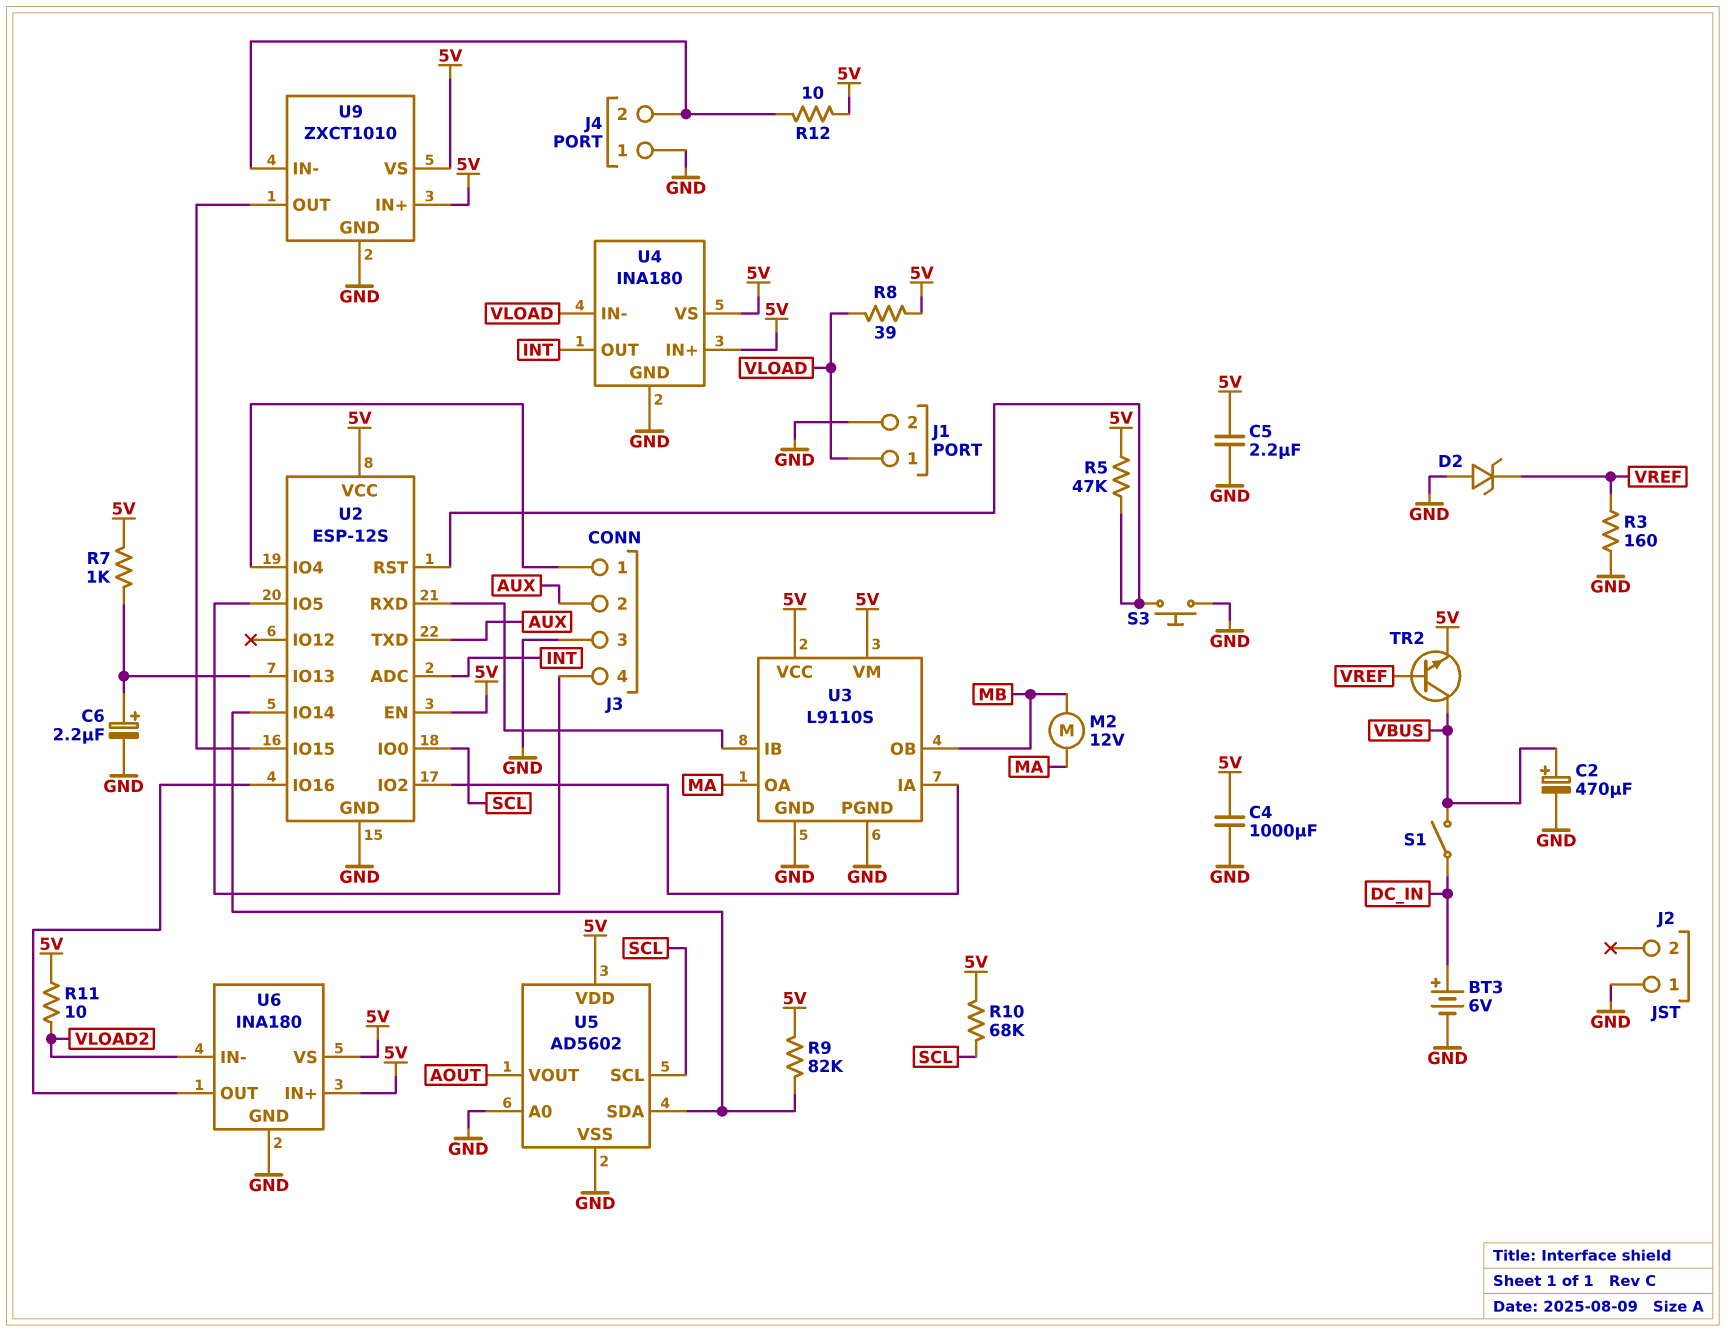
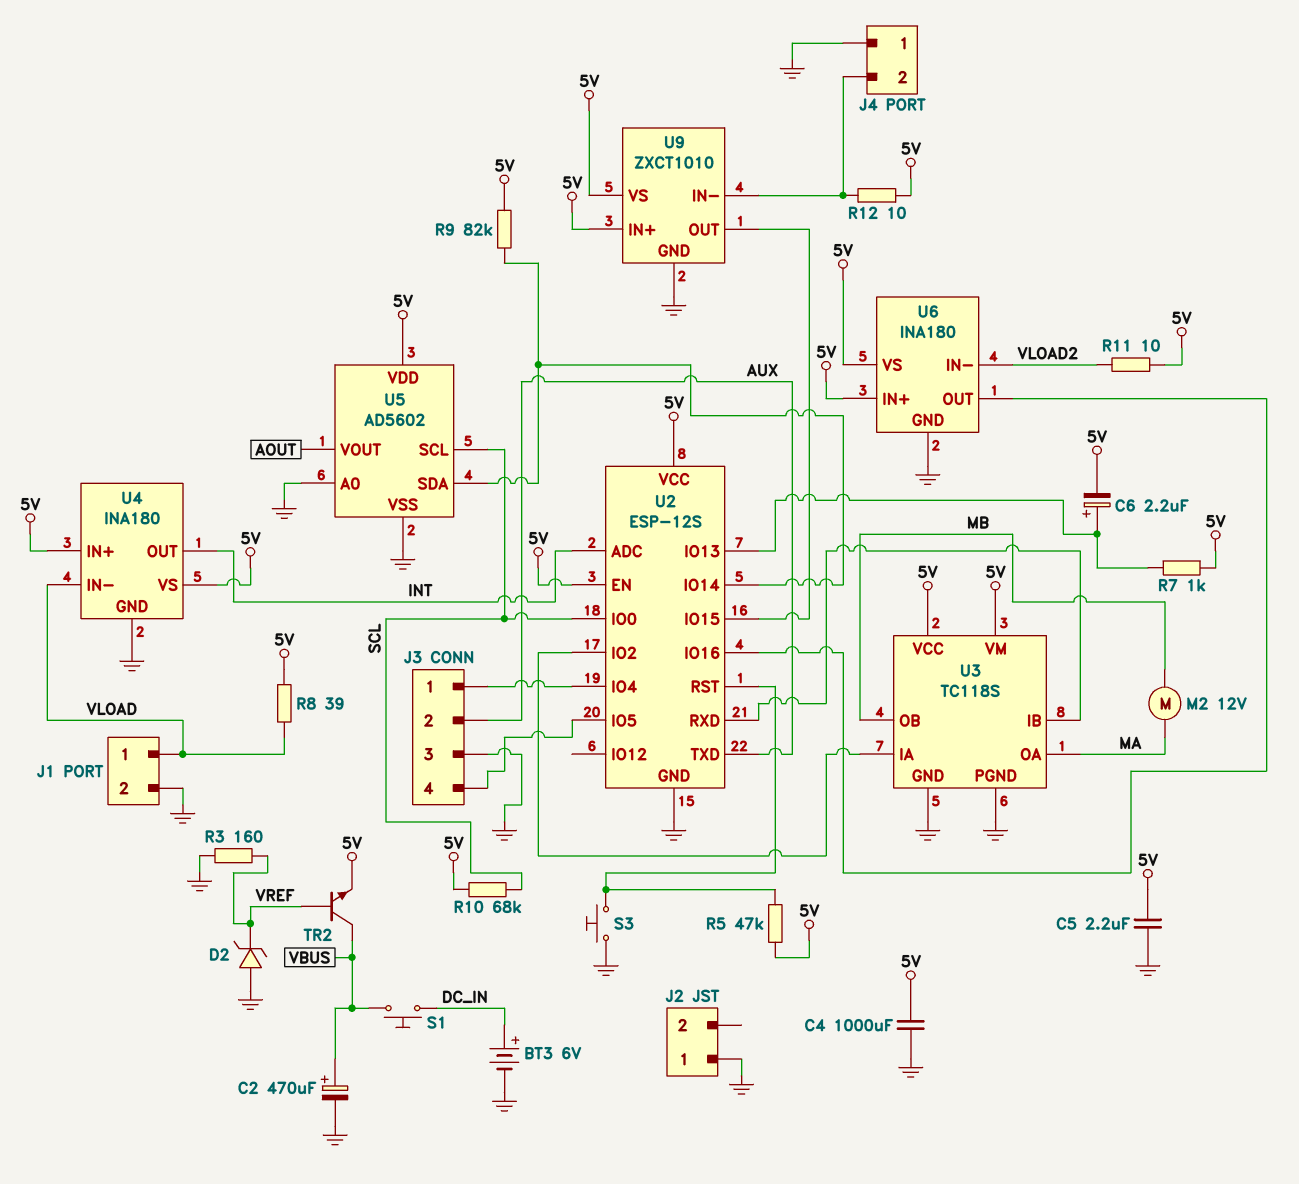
C6: 2.2uF (plus U2/IO13, minus GND) -> 2.2uF (plus U2/IO13, minus 5V)
S1: switch (DC_IN, VBUS) -> button (DC_IN, VBUS)
U3: L9110S -> TC118S

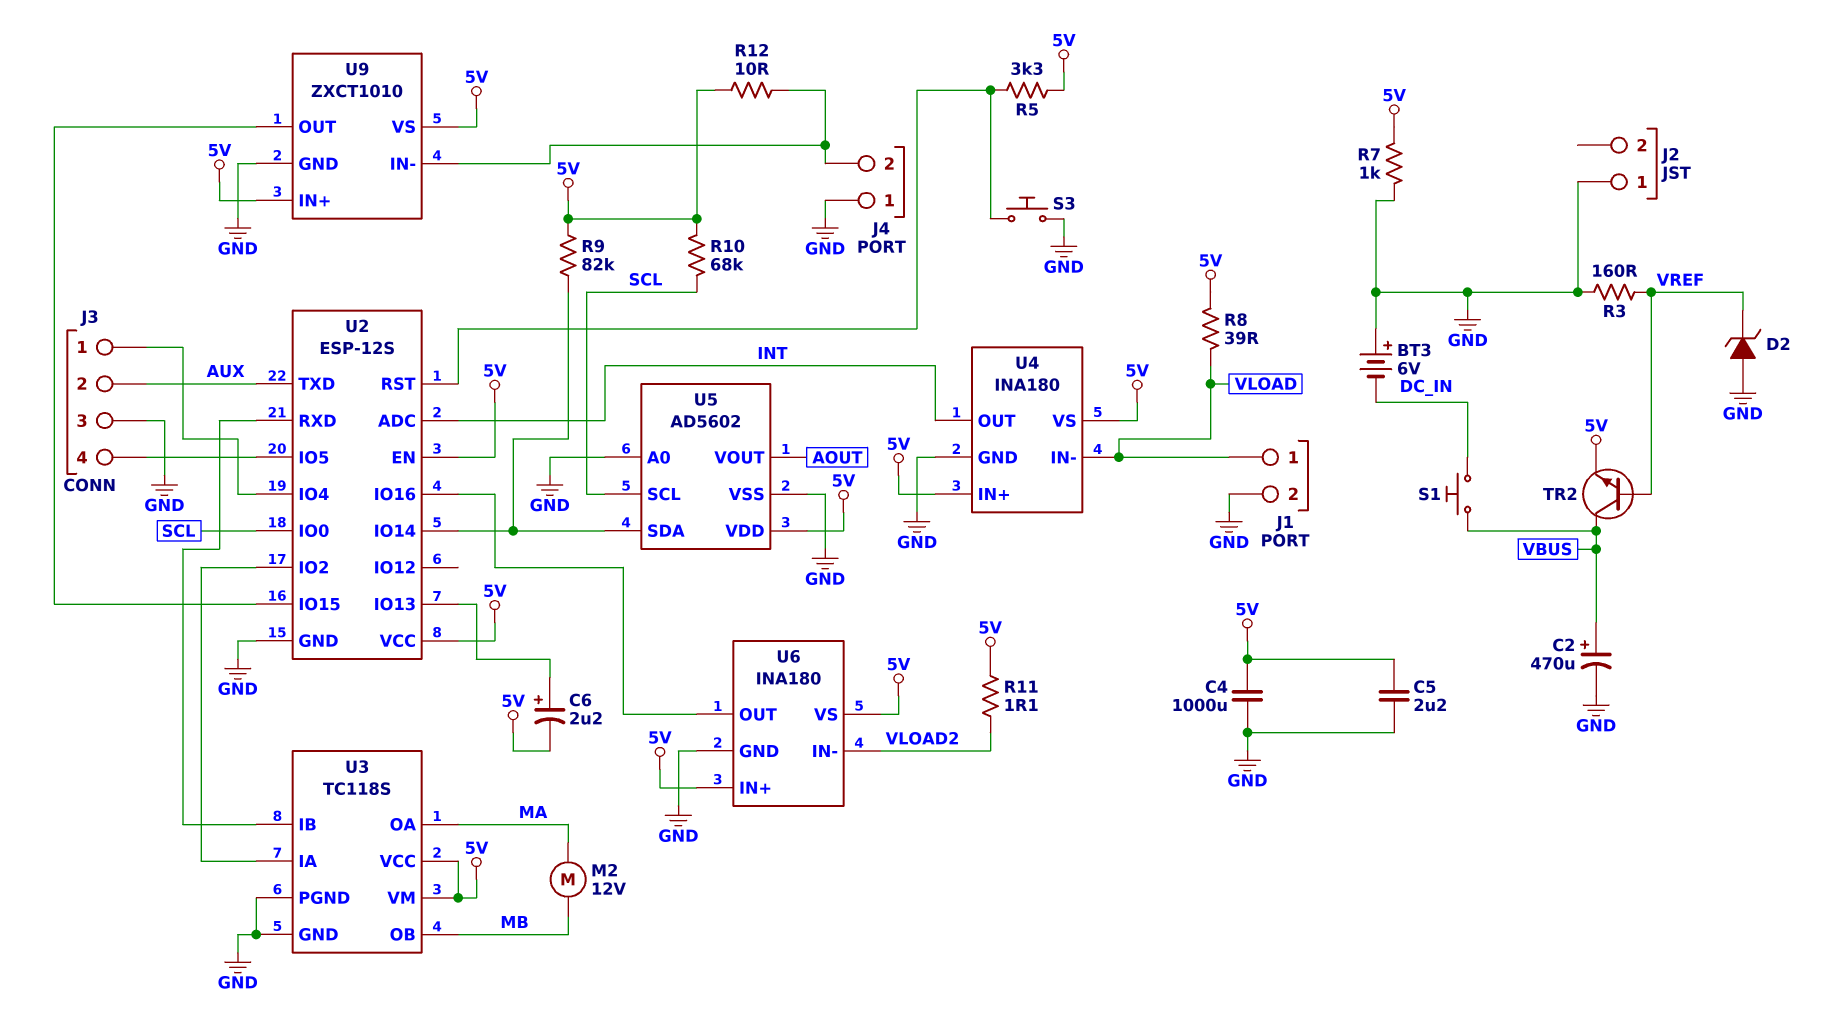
BT3: 6V (plus DC_IN, minus GND) -> 6V (plus GND, minus DC_IN)
R5: 47k (5V, U2/RST) -> 3.3k (5V, U2/RST)
R7: 1k (5V, U2/IO13) -> 1k (5V, GND)
R11: 10 (5V, VLOAD2) -> 1.1 (5V, VLOAD2)

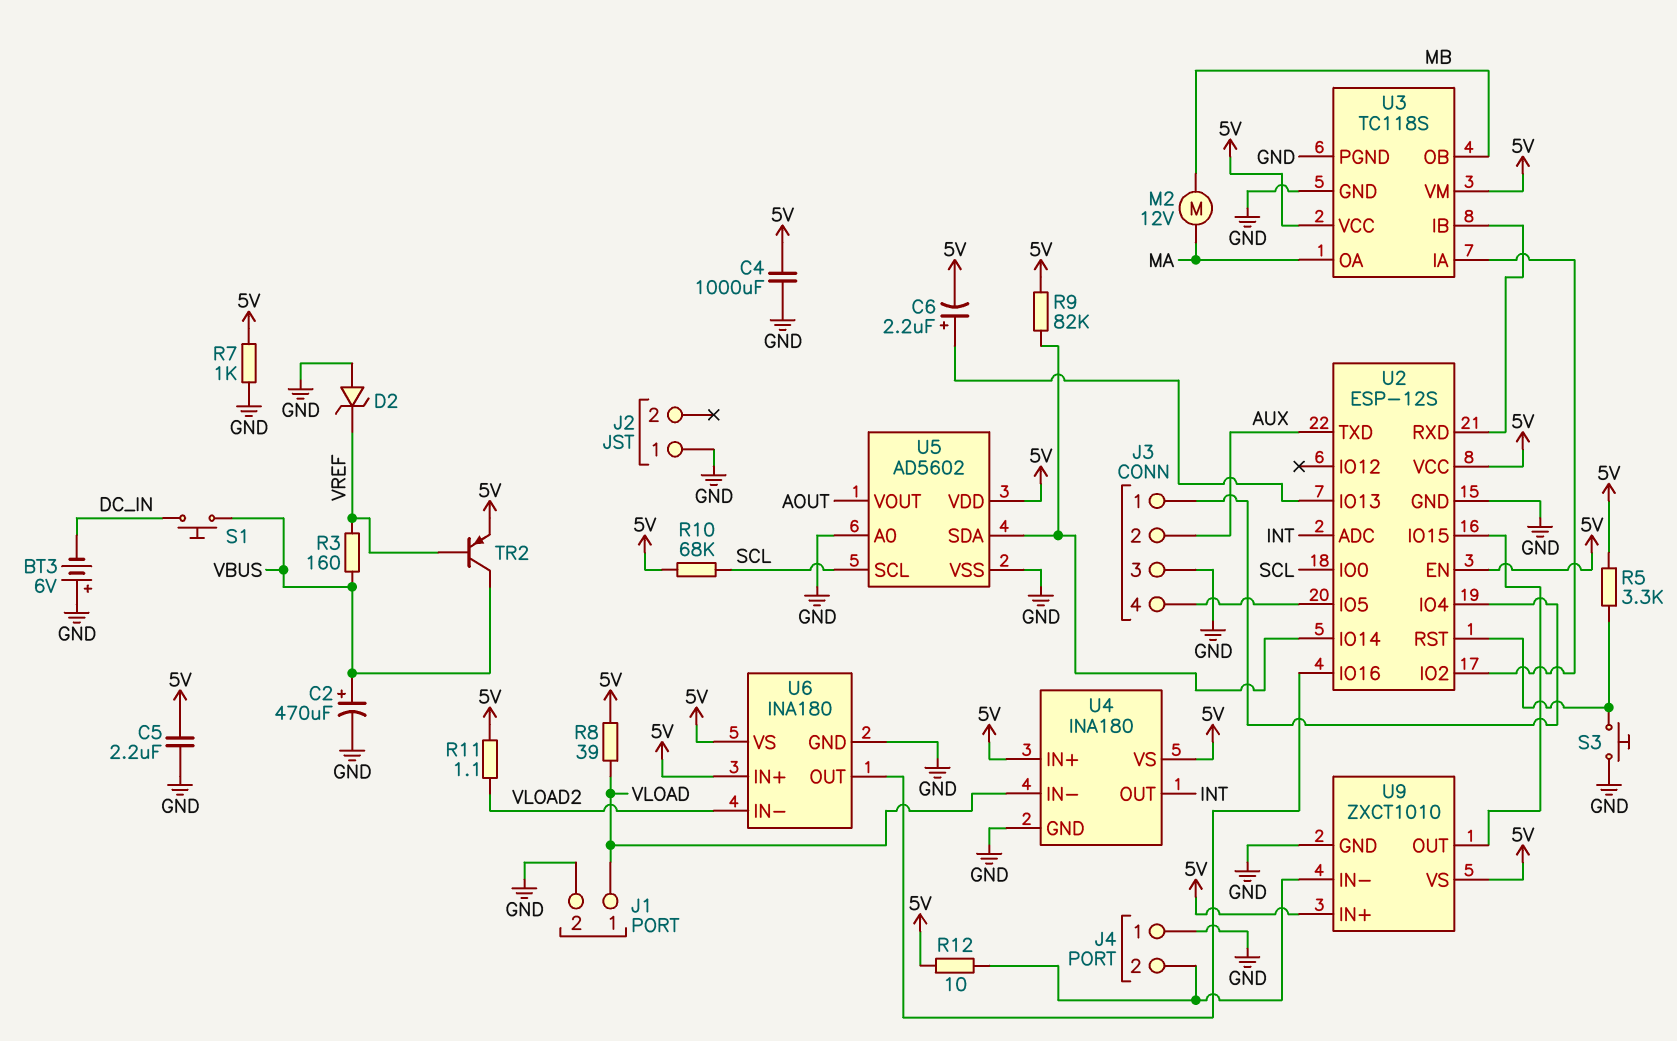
R3: 160 (GND, VREF) -> 160 (VBUS, VREF)
TR2: NPN (B VREF, C VBUS, E 5V) -> PNP (B VREF, C VBUS, E 5V)

